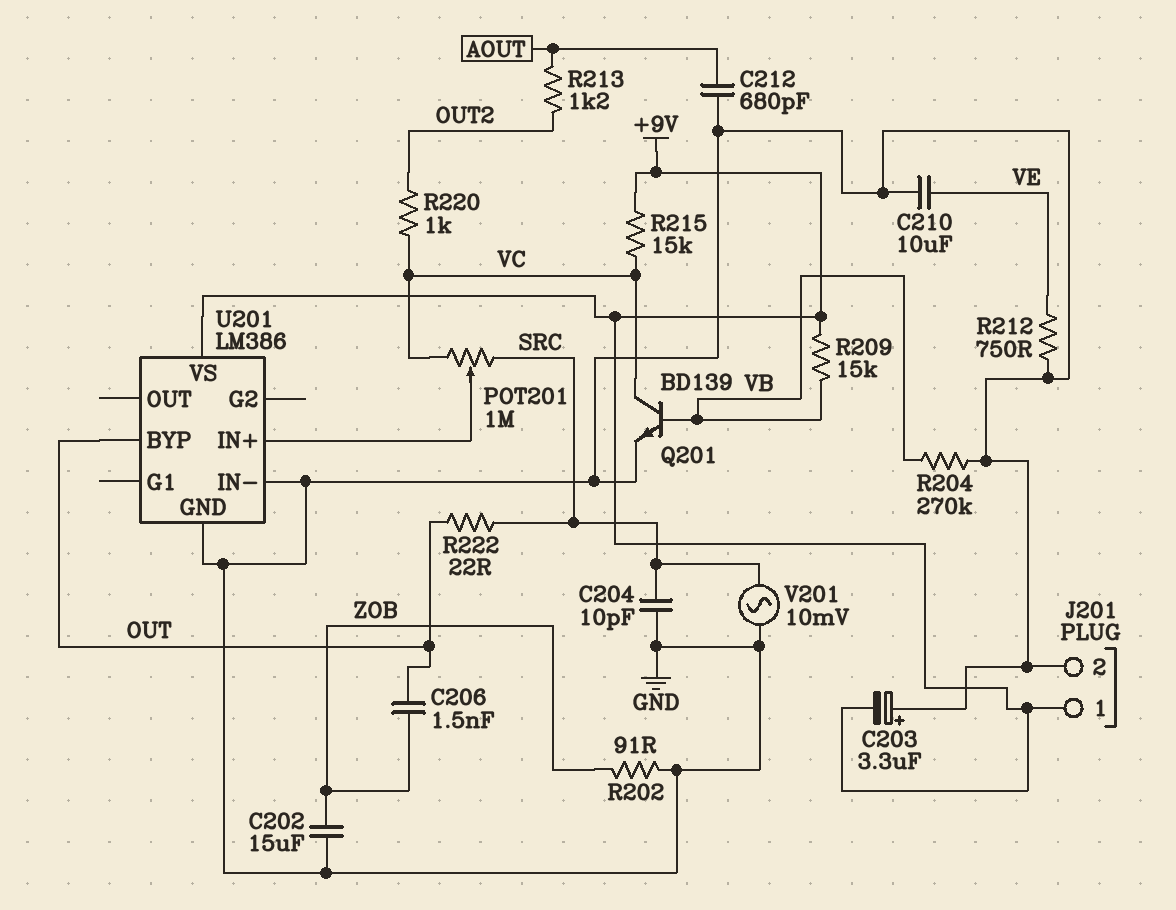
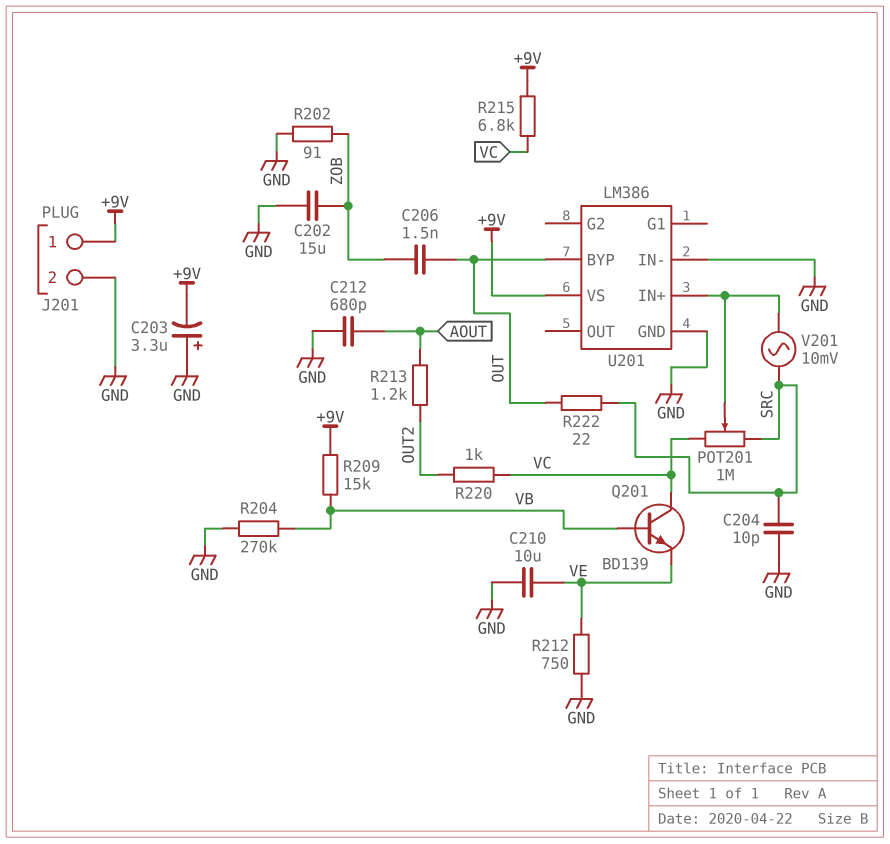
Q201: NPN BD139 (B VB, C VC, E GND) -> NPN BD139 (B VB, C VC, E VE)
R215: 15k (+9V, VC) -> 6.8k (+9V, VC)
V201: AC 10mV (GND, SRC) -> AC 10mV (SRC, U201/IN+)

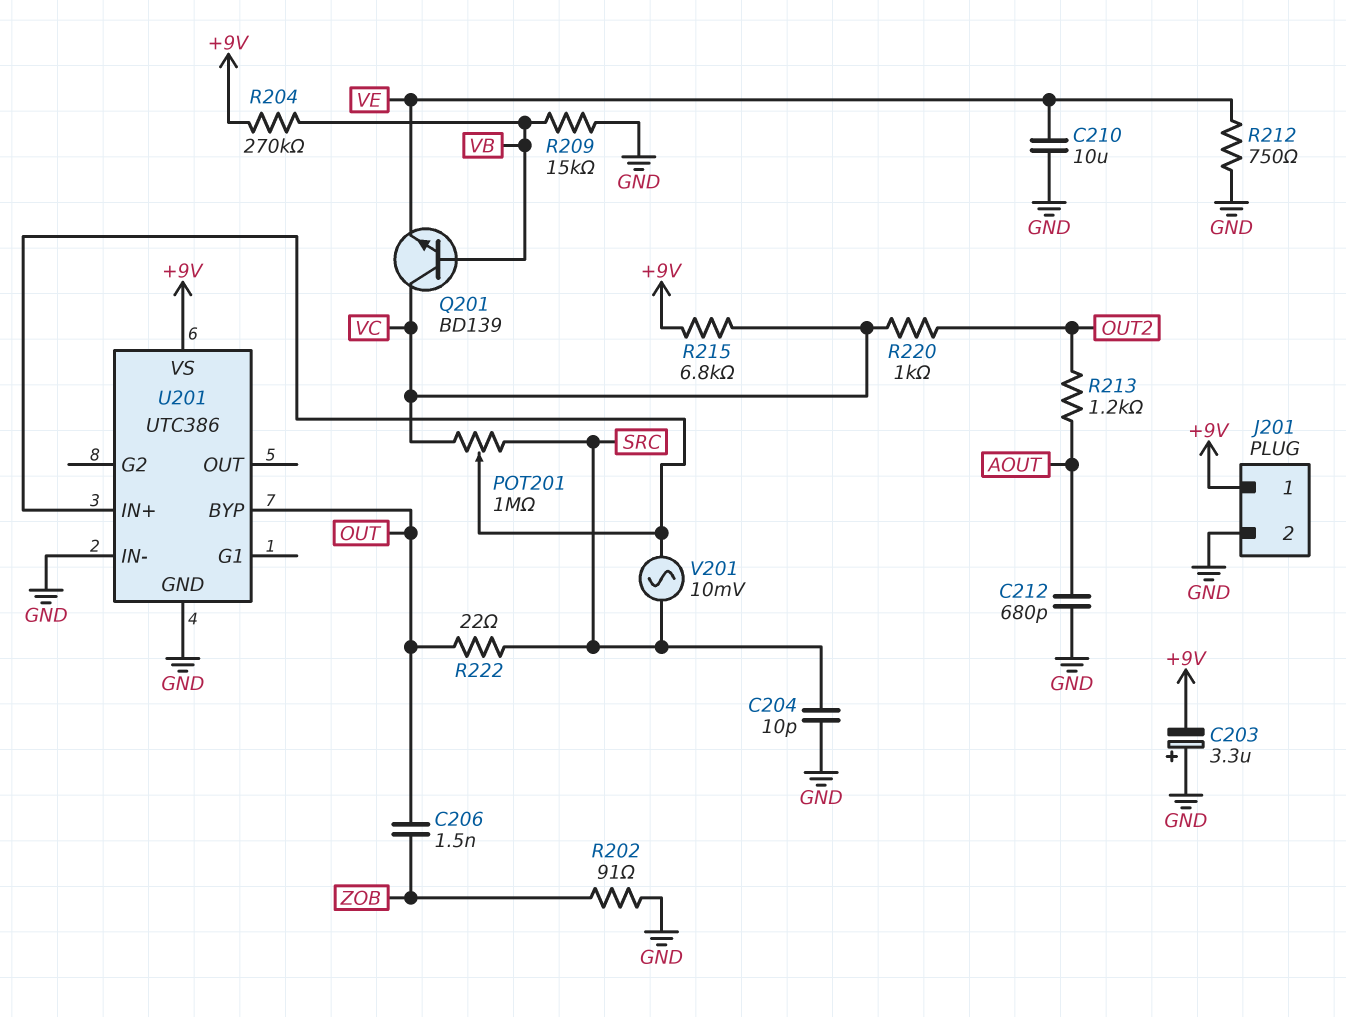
C202: 15uF (GND, ZOB) -> none
R204: 270k (GND, VB) -> 270k (+9V, VB)
R209: 15k (+9V, VB) -> 15k (GND, VB)
U201: LM386 -> UTC386

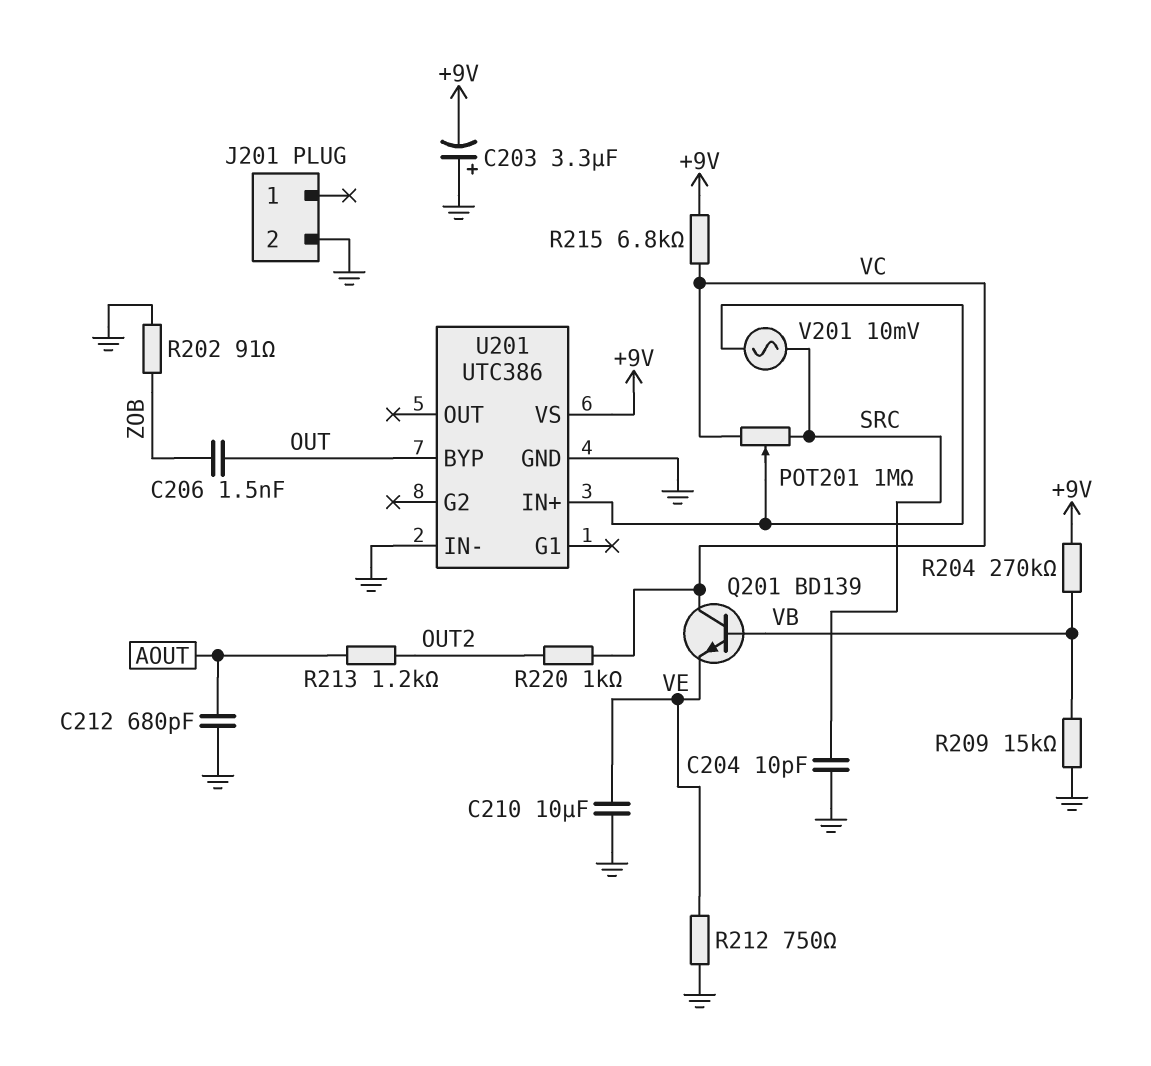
J201 pin 1: +9V -> none
R222: 22 (OUT, SRC) -> none

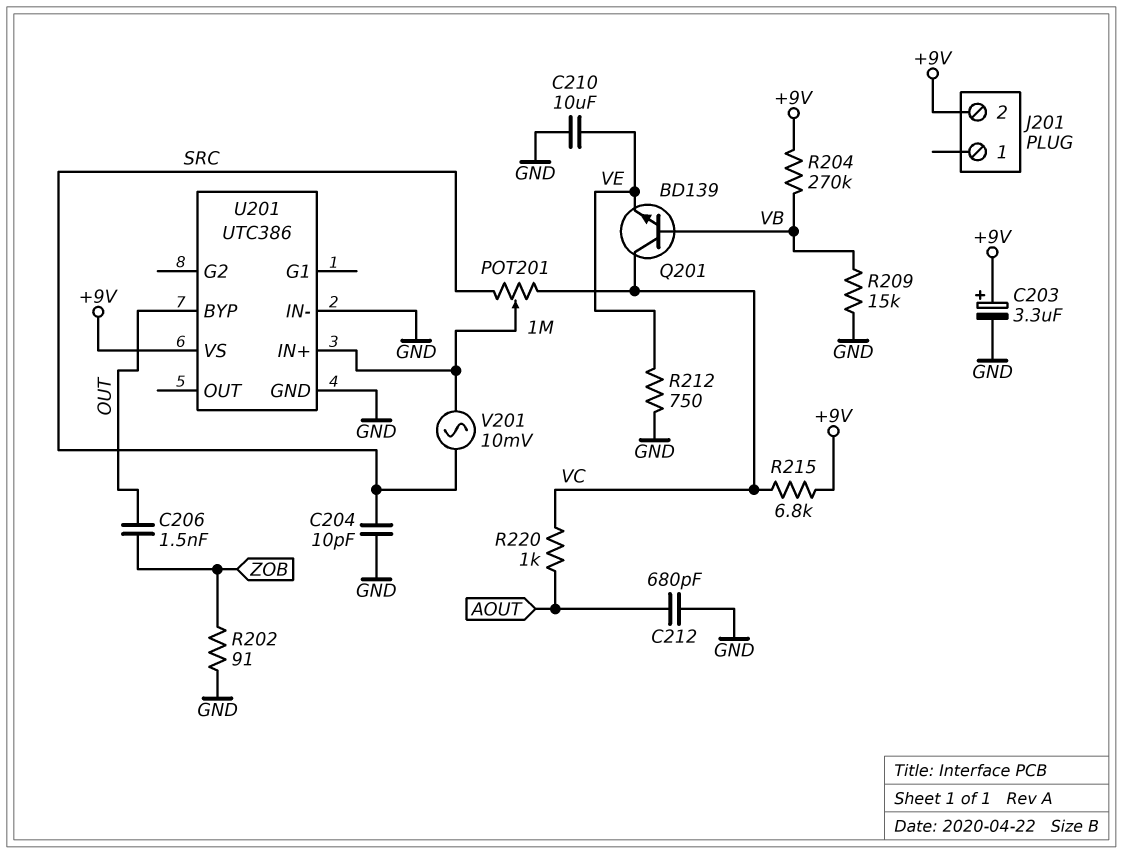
C203: 3.3uF (plus GND, minus +9V) -> 3.3uF (plus +9V, minus GND)
J201 pin 2: GND -> +9V
R213: 1.2k (AOUT, OUT2) -> none
R220: 1k (OUT2, VC) -> 1k (AOUT, VC)

